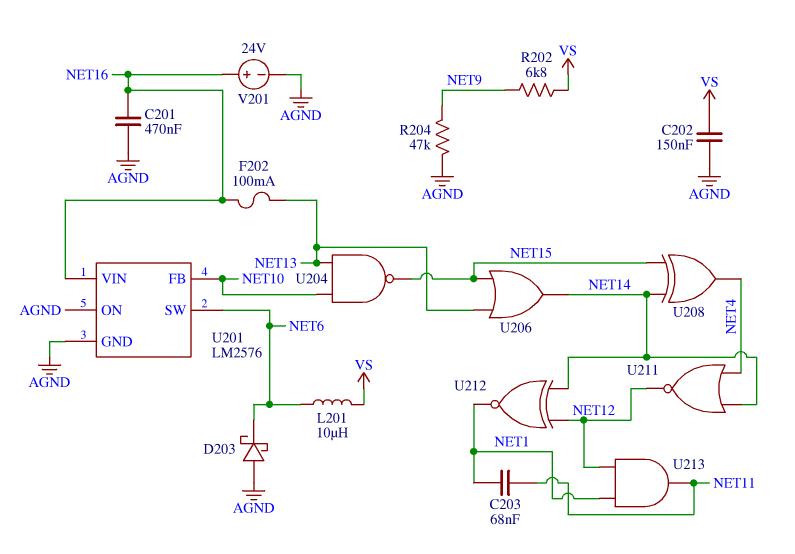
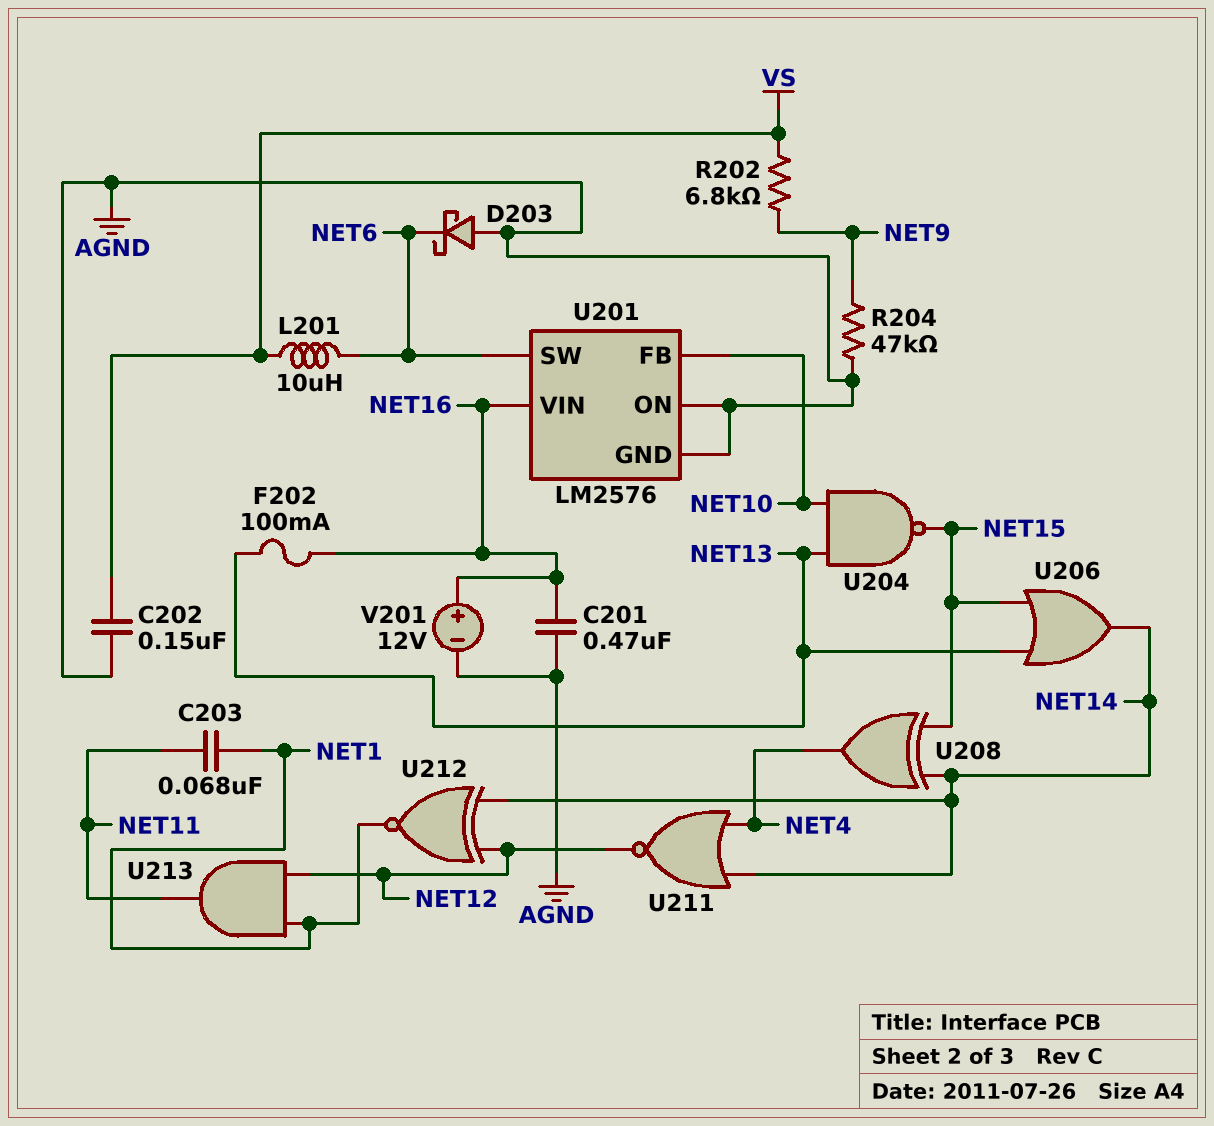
V201: 24V (plus NET16, minus AGND) -> 12V (plus NET16, minus AGND)

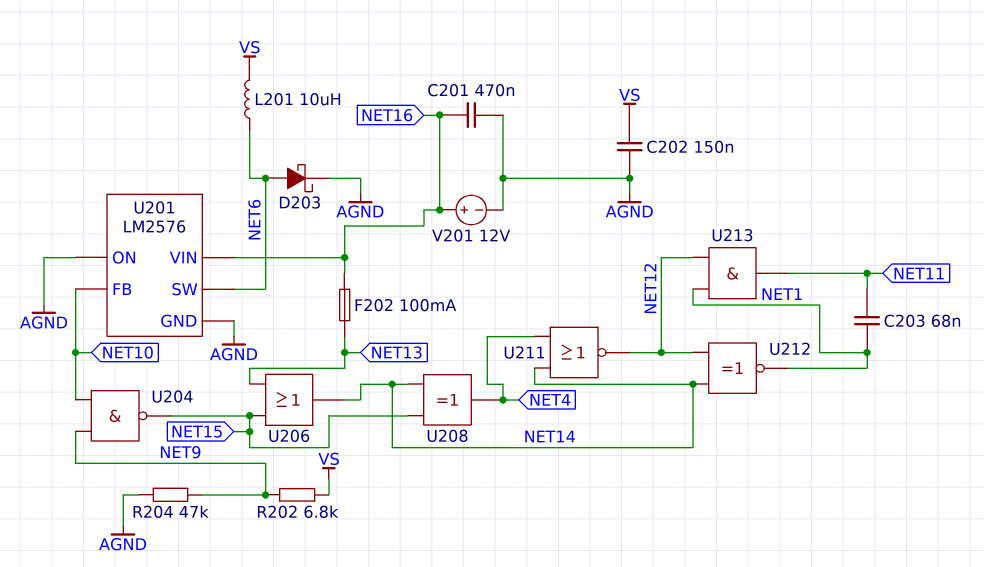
D203: schottky (A AGND, K NET6) -> schottky (A NET6, K AGND)
U204: NAND (in NET10, in NET13, out NET15) -> NAND (in NET9, in NET10, out NET15)

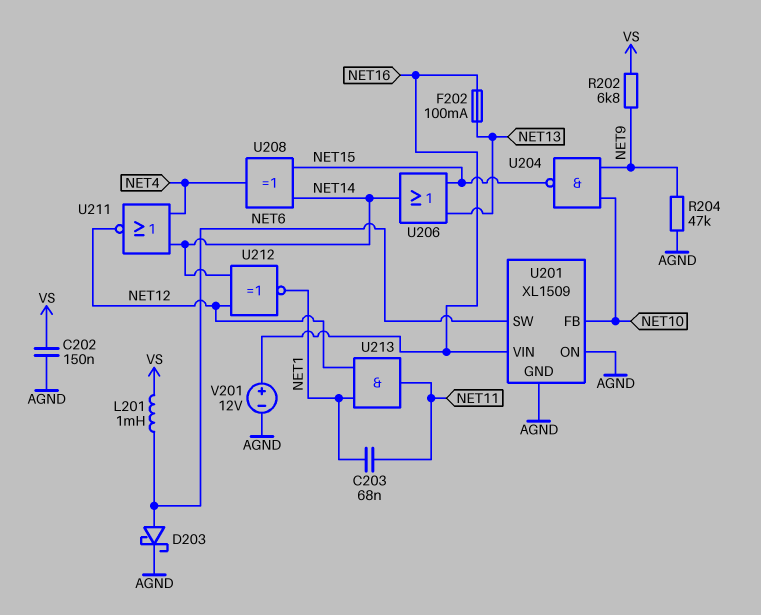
C201: 470nF (AGND, NET16) -> none
L201: 10uH (NET6, VS) -> 1mH (NET6, VS)
U201: LM2576 -> XL1509

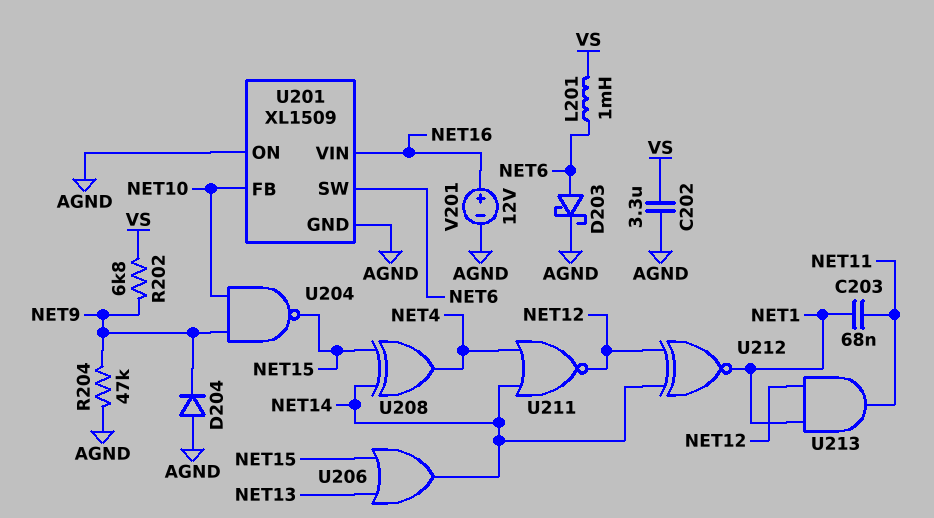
C202: 150nF (AGND, VS) -> 3.3uF (AGND, VS)
D204: none -> diode (A AGND, K NET9)
F202: 100mA (NET13, NET16) -> none

